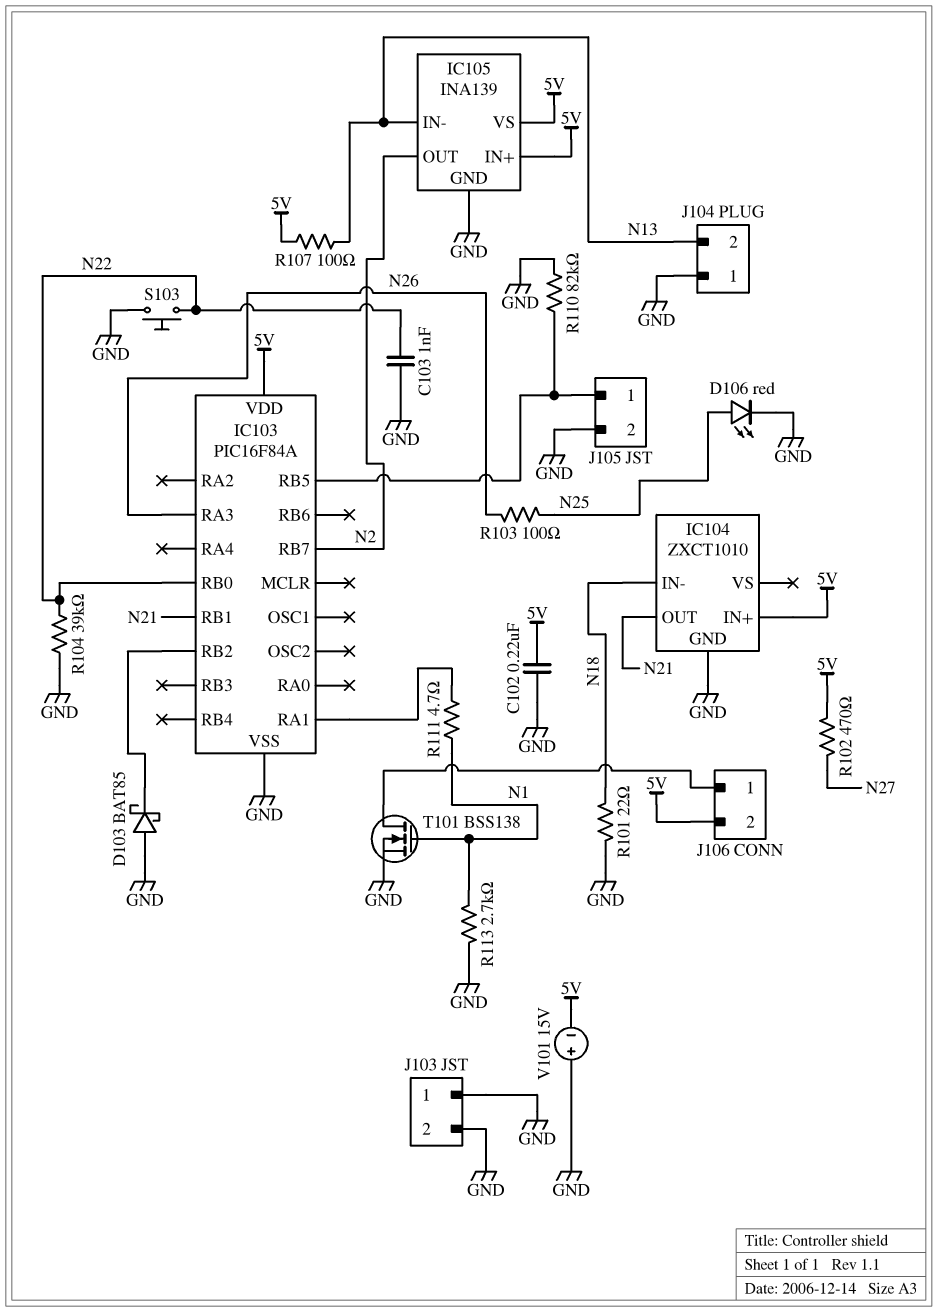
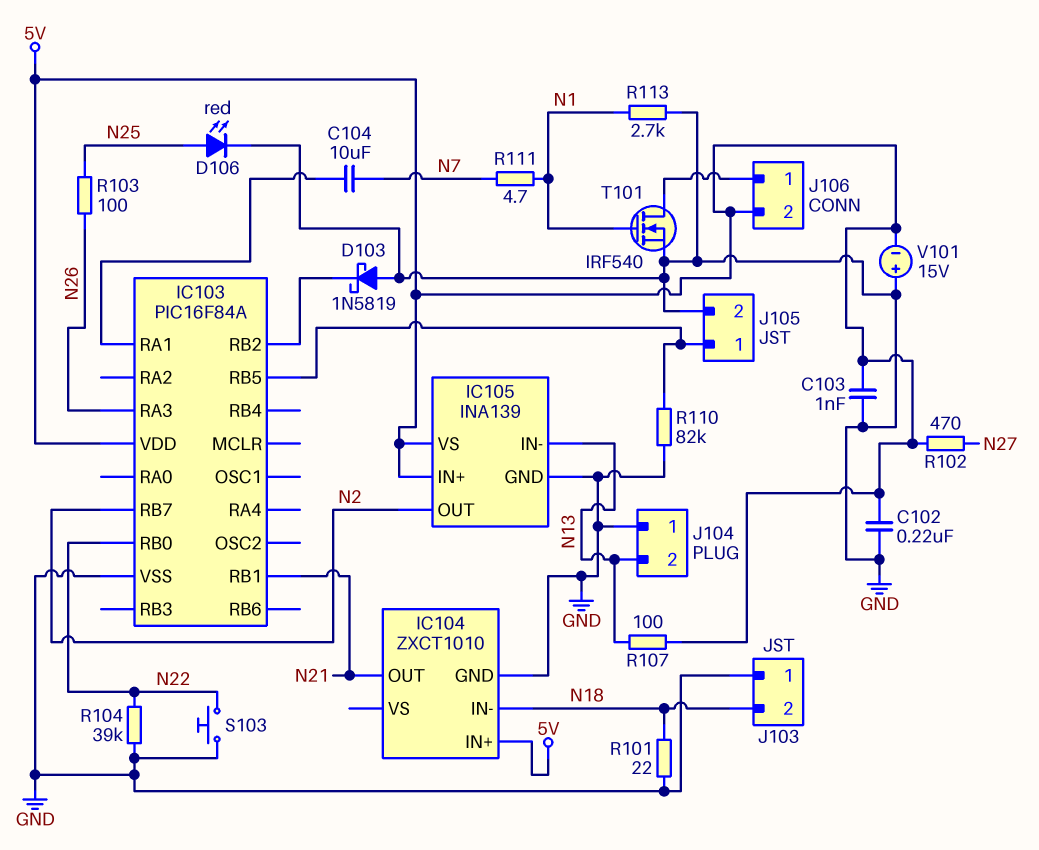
C103: 1nF (GND, N22) -> 1nF (5V, GND)
C104: none -> 10uF (IC103/RA1, N7)
D103: schottky BAT85 (A GND, K IC103/RB2) -> schottky 1N5819 (A GND, K IC103/RB2)
J103 pin 2: GND -> N18
R111: 4.7 (IC103/RA1, N1) -> 4.7 (N1, N7)
T101: NMOS BSS138 (G N1, D J106/1, S GND) -> NMOS IRF540 (G N1, D J106/1, S GND)

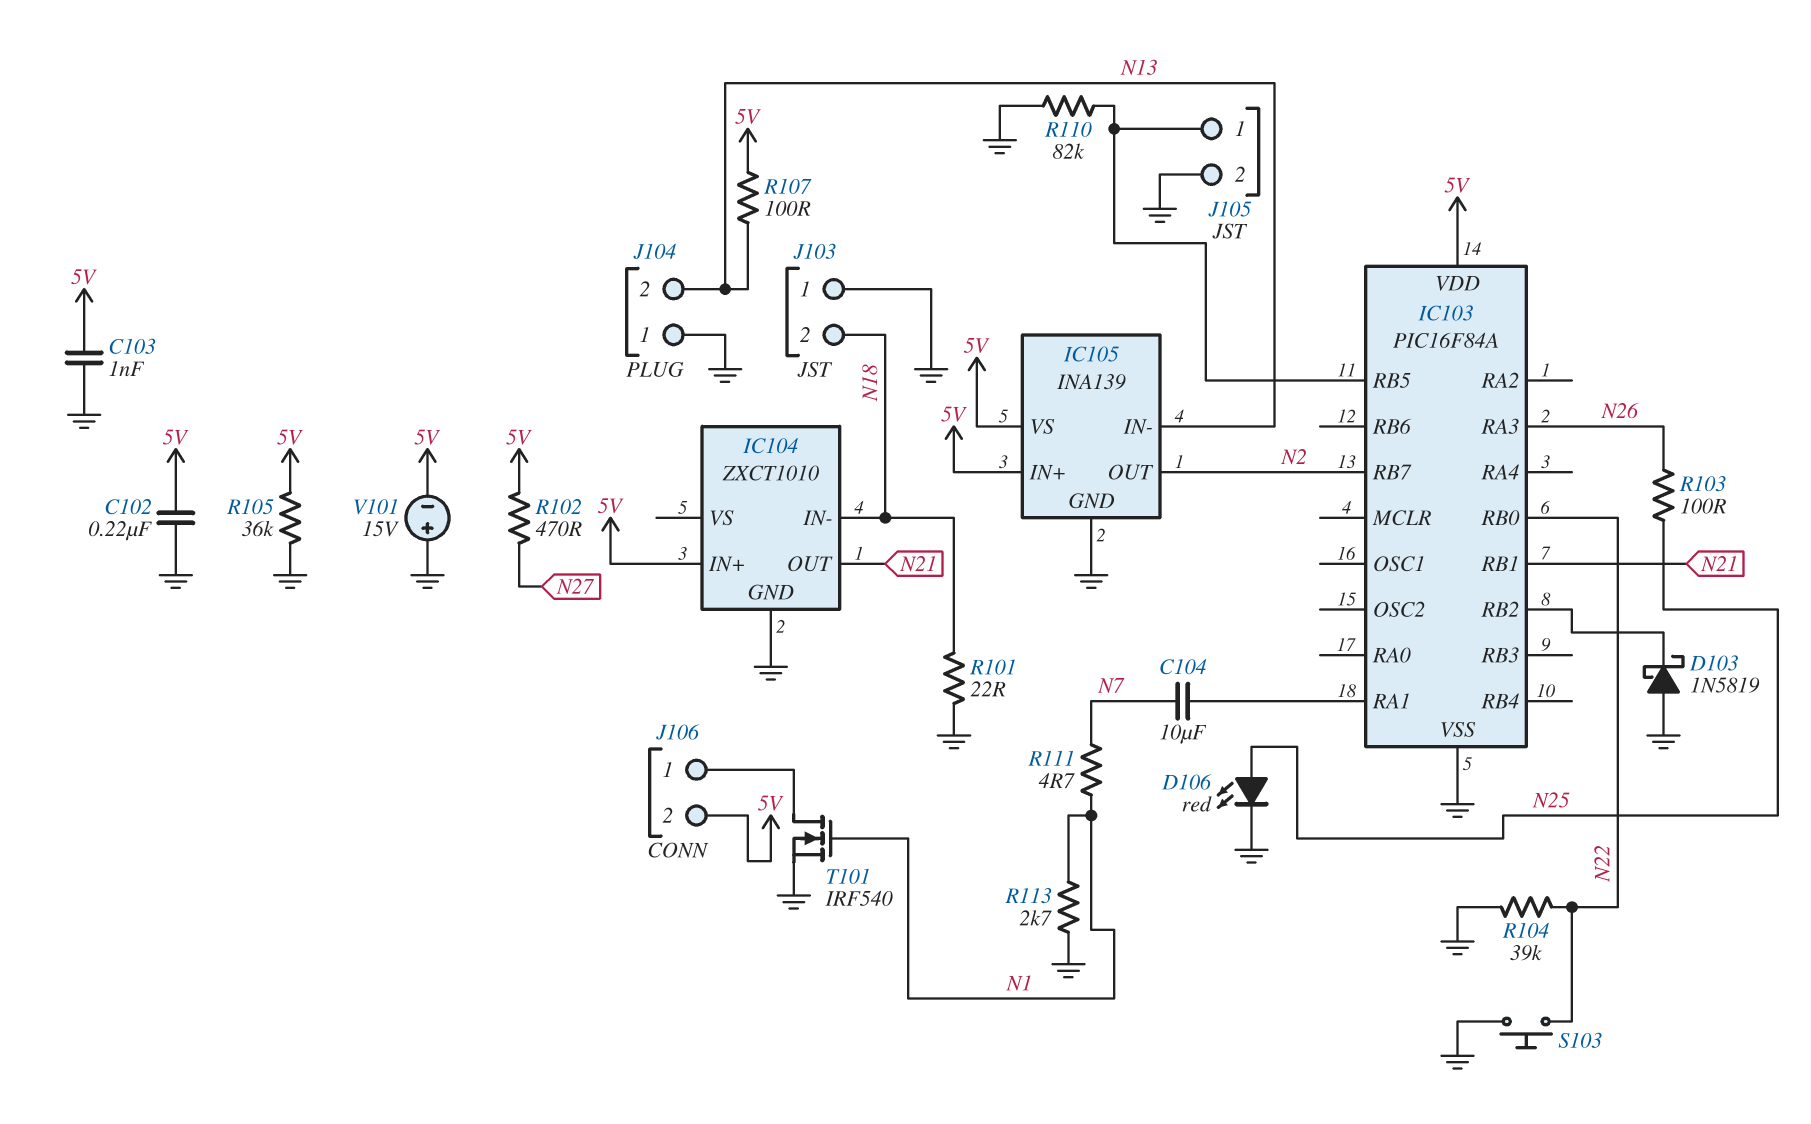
R105: none -> 36k (5V, GND)

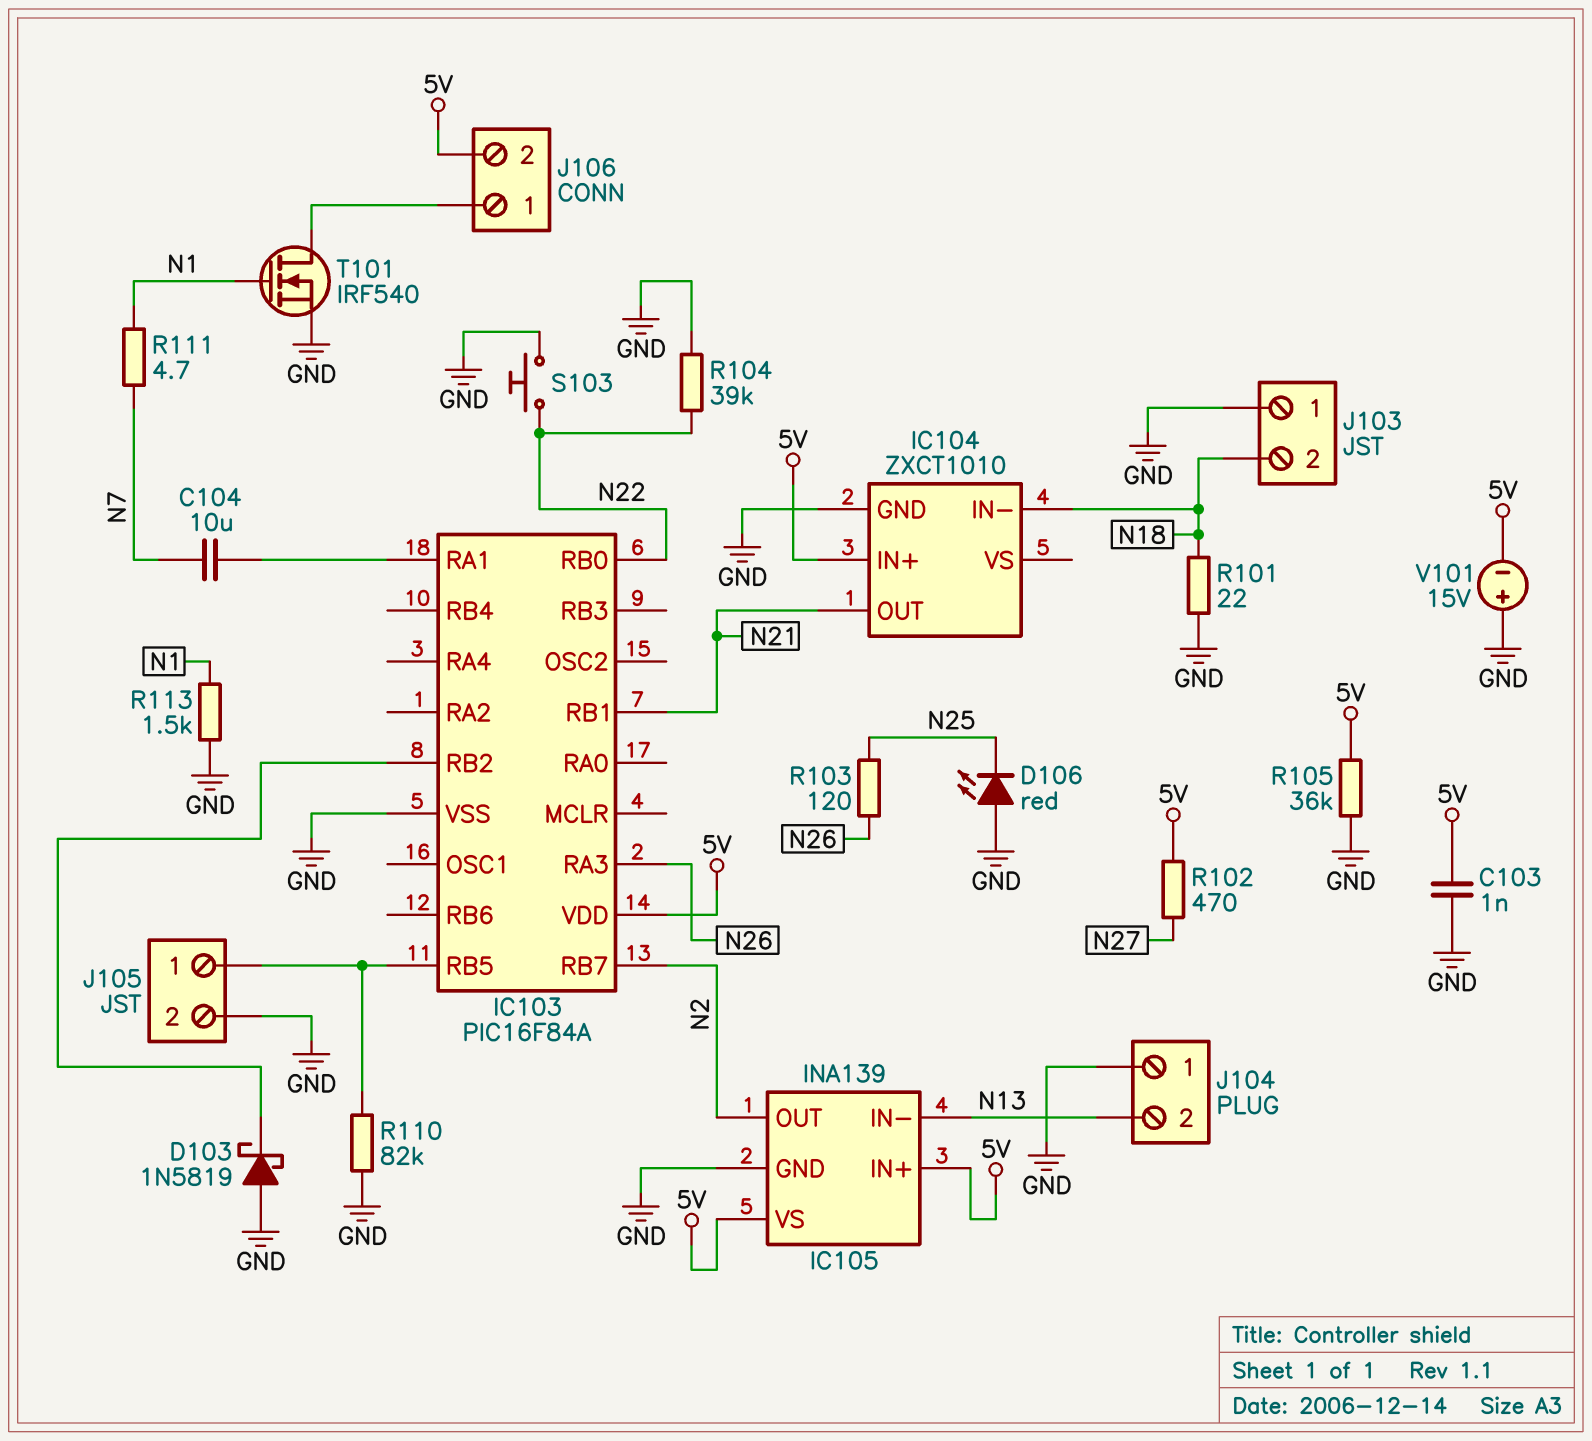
C102: 220nF (5V, GND) -> none
D106: LED red (A N25, K GND) -> LED red (A GND, K N25)
R103: 100 (N25, N26) -> 120 (N25, N26)
R107: 100 (5V, N13) -> none
R113: 2.7k (GND, N1) -> 1.5k (GND, N1)

